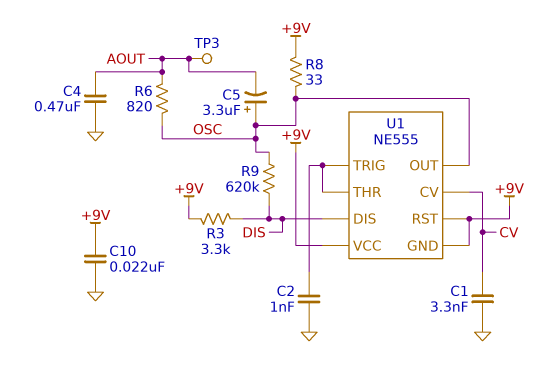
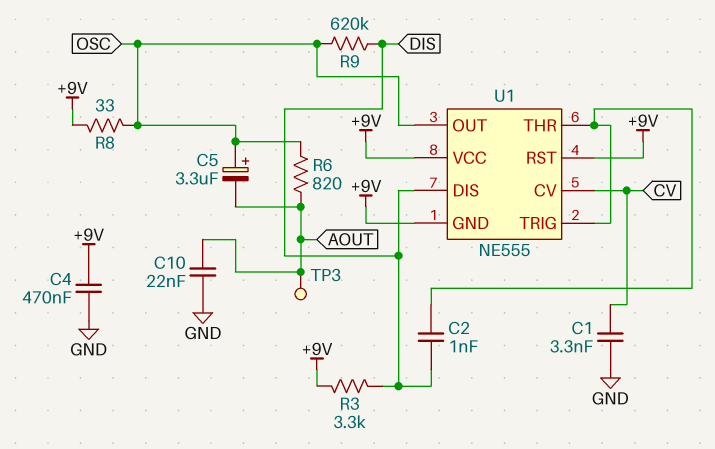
C2: 1nF (GND, U1/THR) -> 1nF (DIS, U1/THR)
C4: 470nF (AOUT, GND) -> 470nF (+9V, GND)
C10: 22nF (+9V, GND) -> 22nF (AOUT, GND)

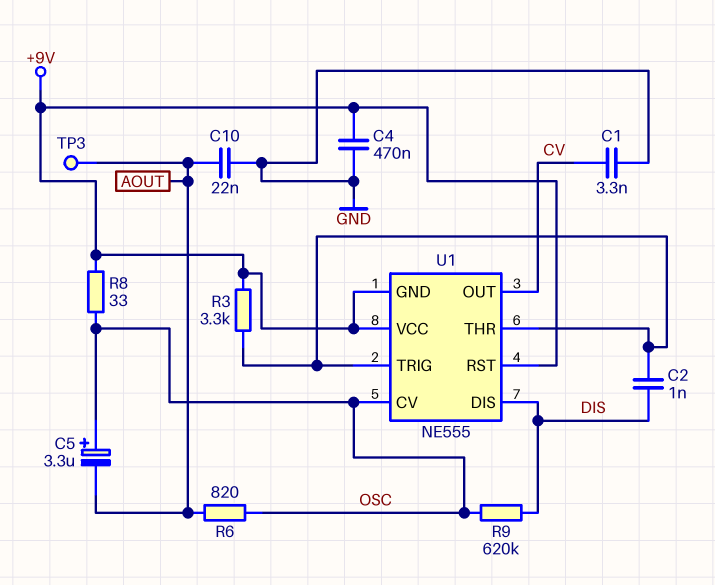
R3: 3.3k (+9V, DIS) -> 3.3k (+9V, U1/THR)
U1 pin CV: CV -> OSC
U1 pin OUT: OSC -> CV

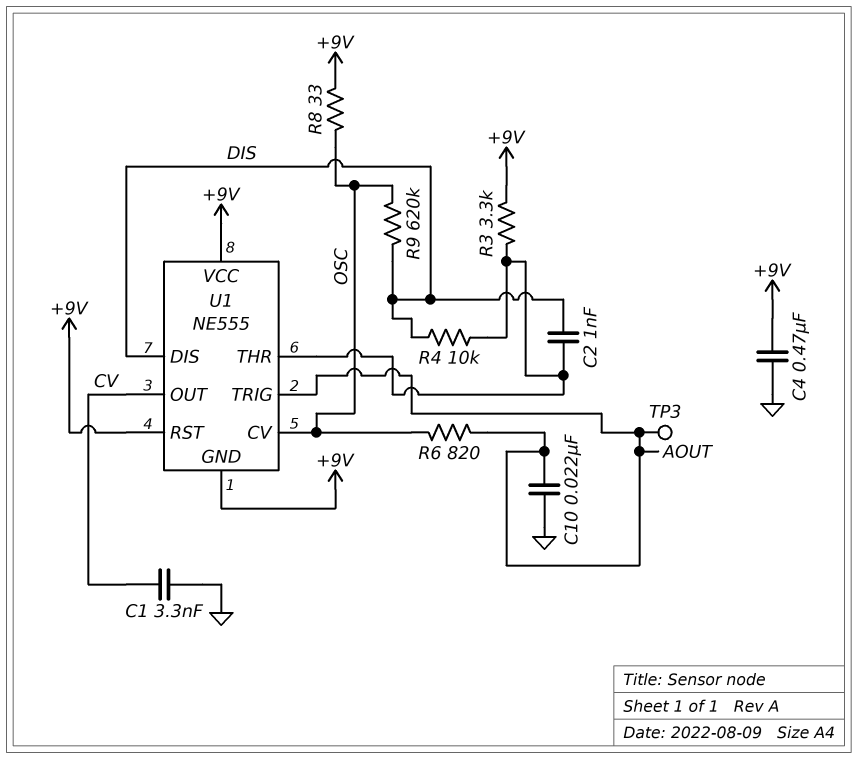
C5: 3.3uF (plus OSC, minus AOUT) -> none
R4: none -> 10k (DIS, U1/THR)
U1 pin TRIG: U1/THR -> AOUT

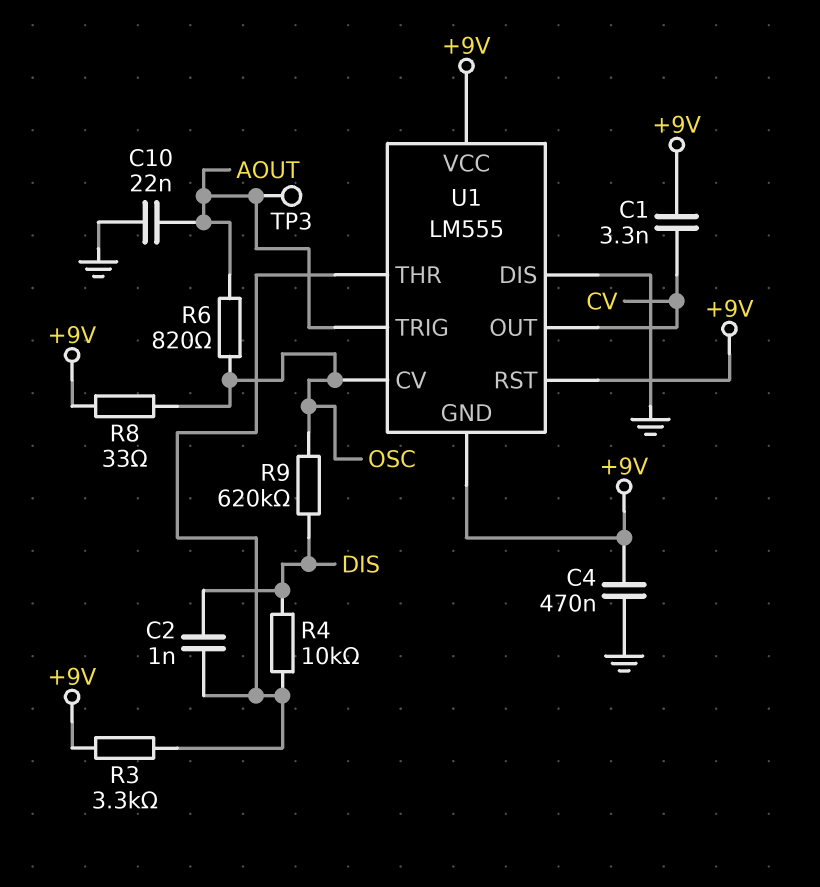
C1: 3.3nF (CV, GND) -> 3.3nF (+9V, CV)
U1: NE555 -> LM555
U1 pin DIS: DIS -> GND

